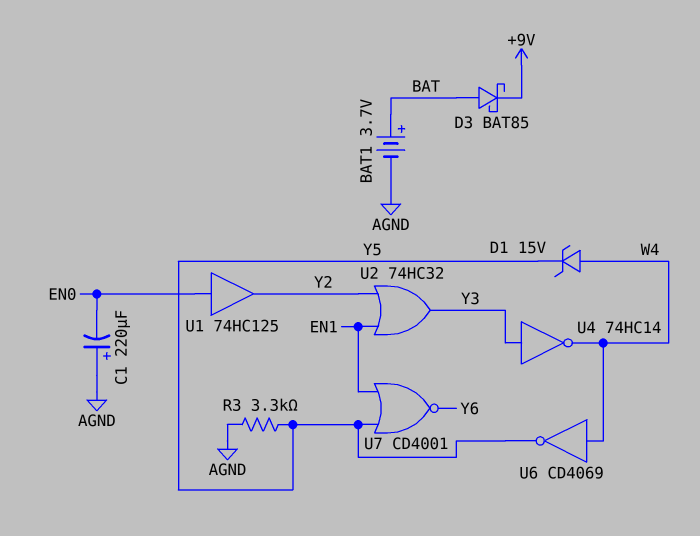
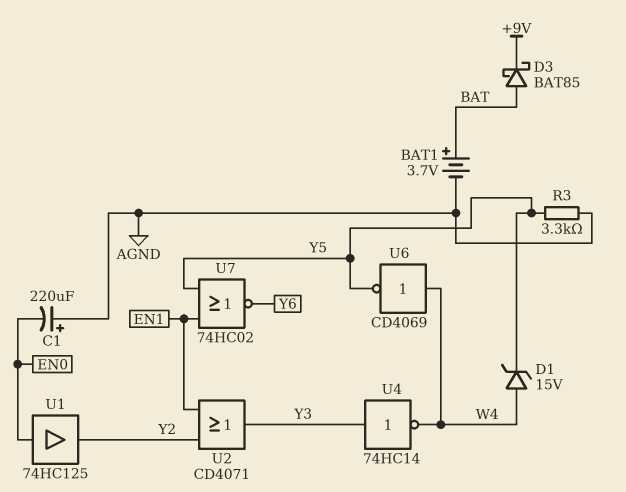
U2: OR 74HC32 (in EN1, in Y2, out Y3) -> OR CD4071 (in EN1, in Y2, out Y3)
U7: NOR CD4001 (in EN1, in Y5, out Y6) -> NOR 74HC02 (in EN1, in Y5, out Y6)

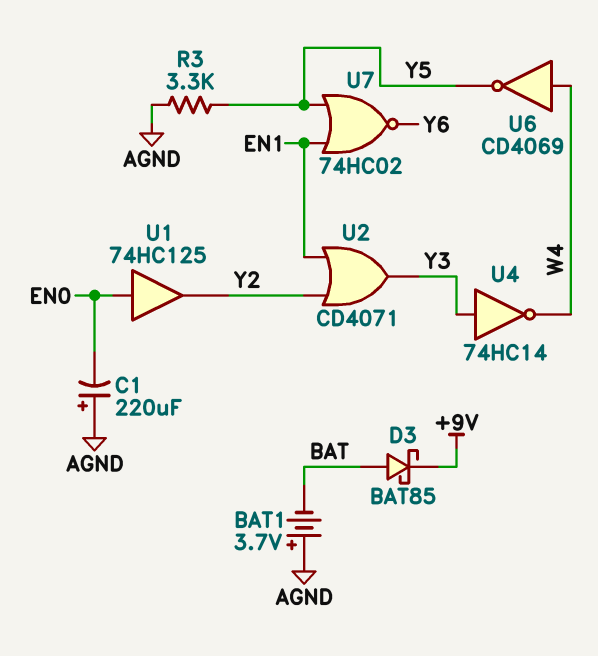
BAT1: 3.7V (plus BAT, minus AGND) -> 3.7V (plus AGND, minus BAT)
D1: zener 15V (A W4, K Y5) -> none

